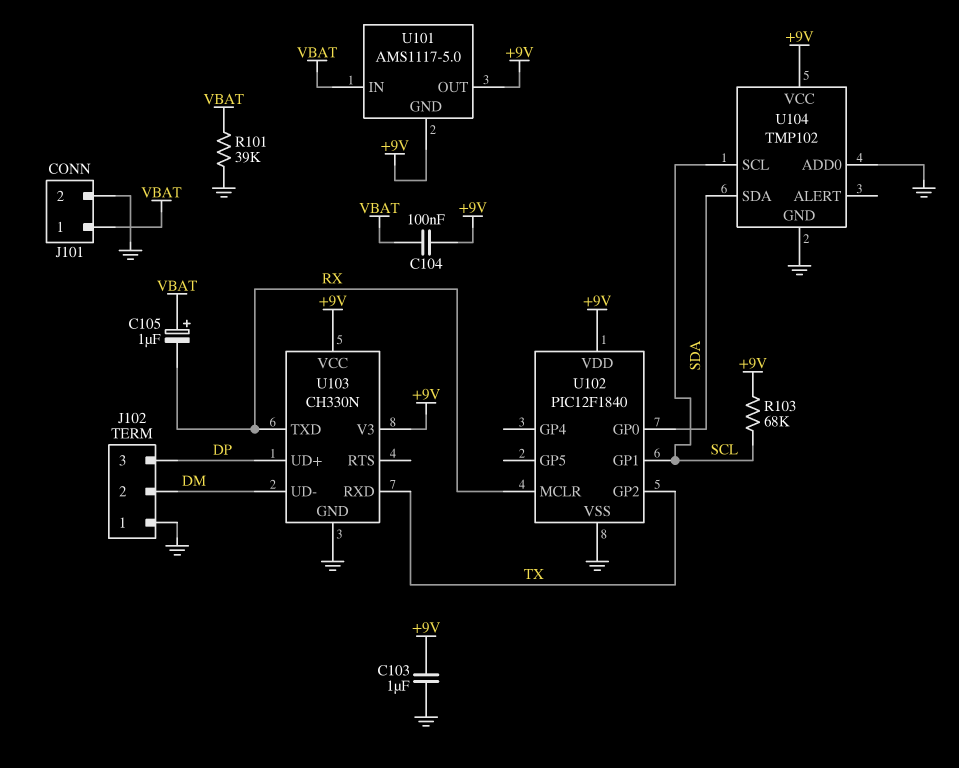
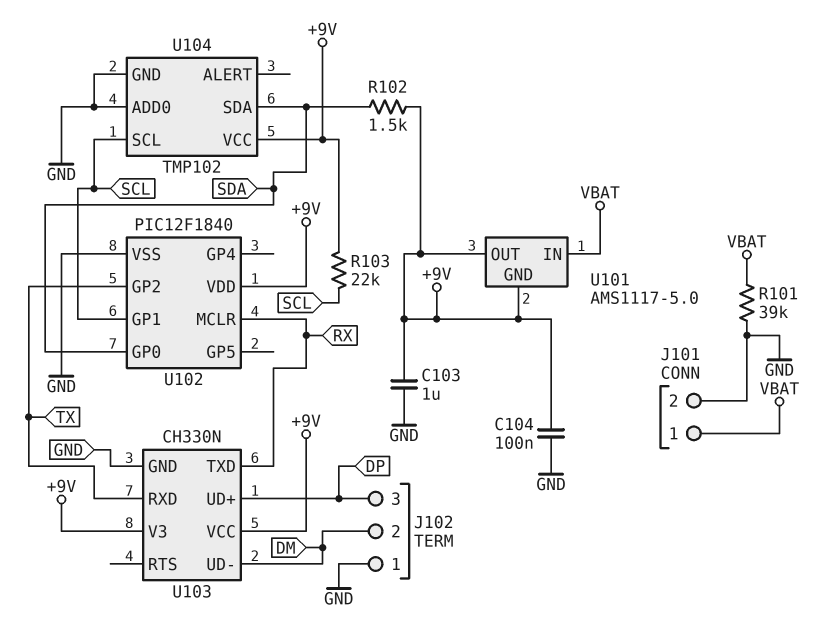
C104: 100nF (+9V, VBAT) -> 100nF (+9V, GND)
C105: 1uF (plus VBAT, minus RX) -> none
R102: none -> 1.5k (+9V, SDA)
R103: 68k (+9V, SCL) -> 22k (+9V, SCL)

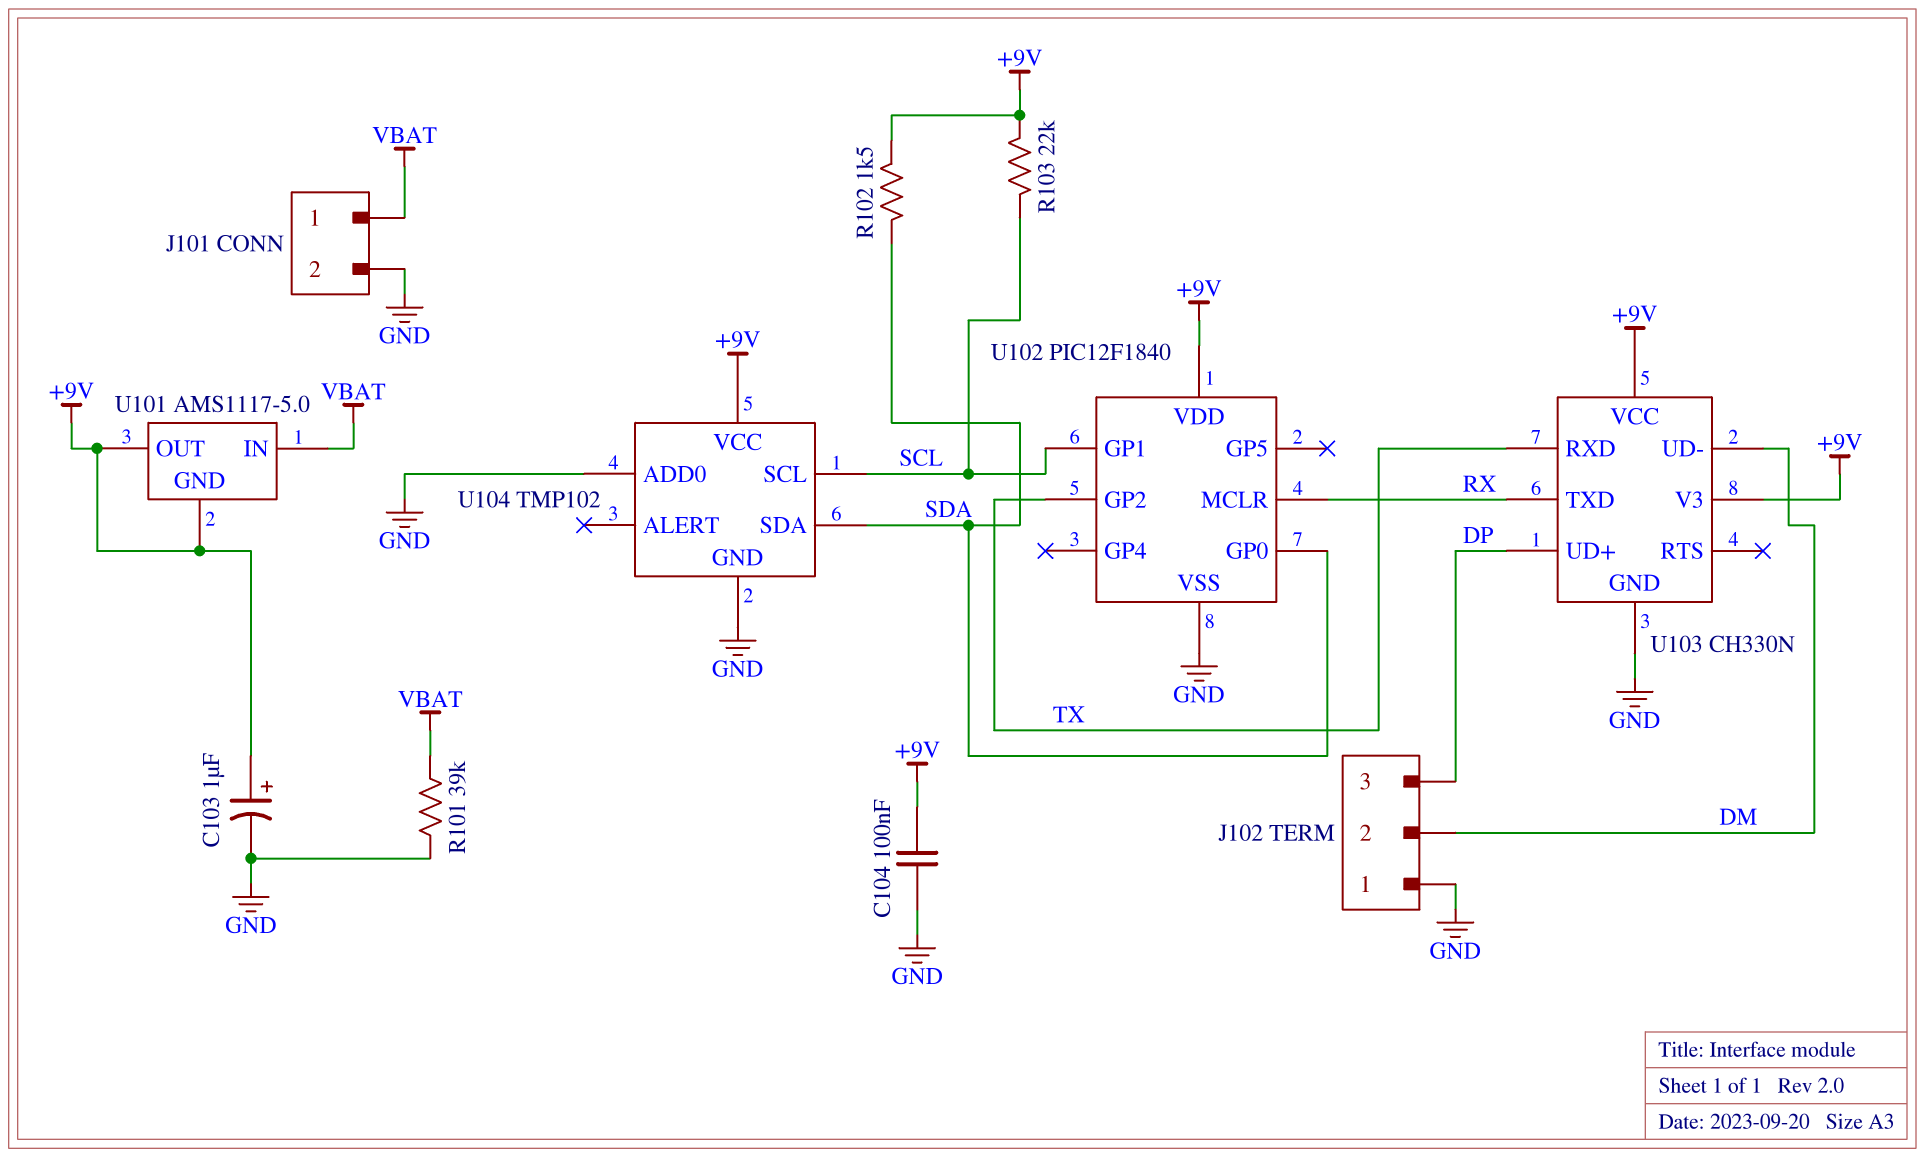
C103: 1uF (+9V, GND) -> 1uF (plus +9V, minus GND)

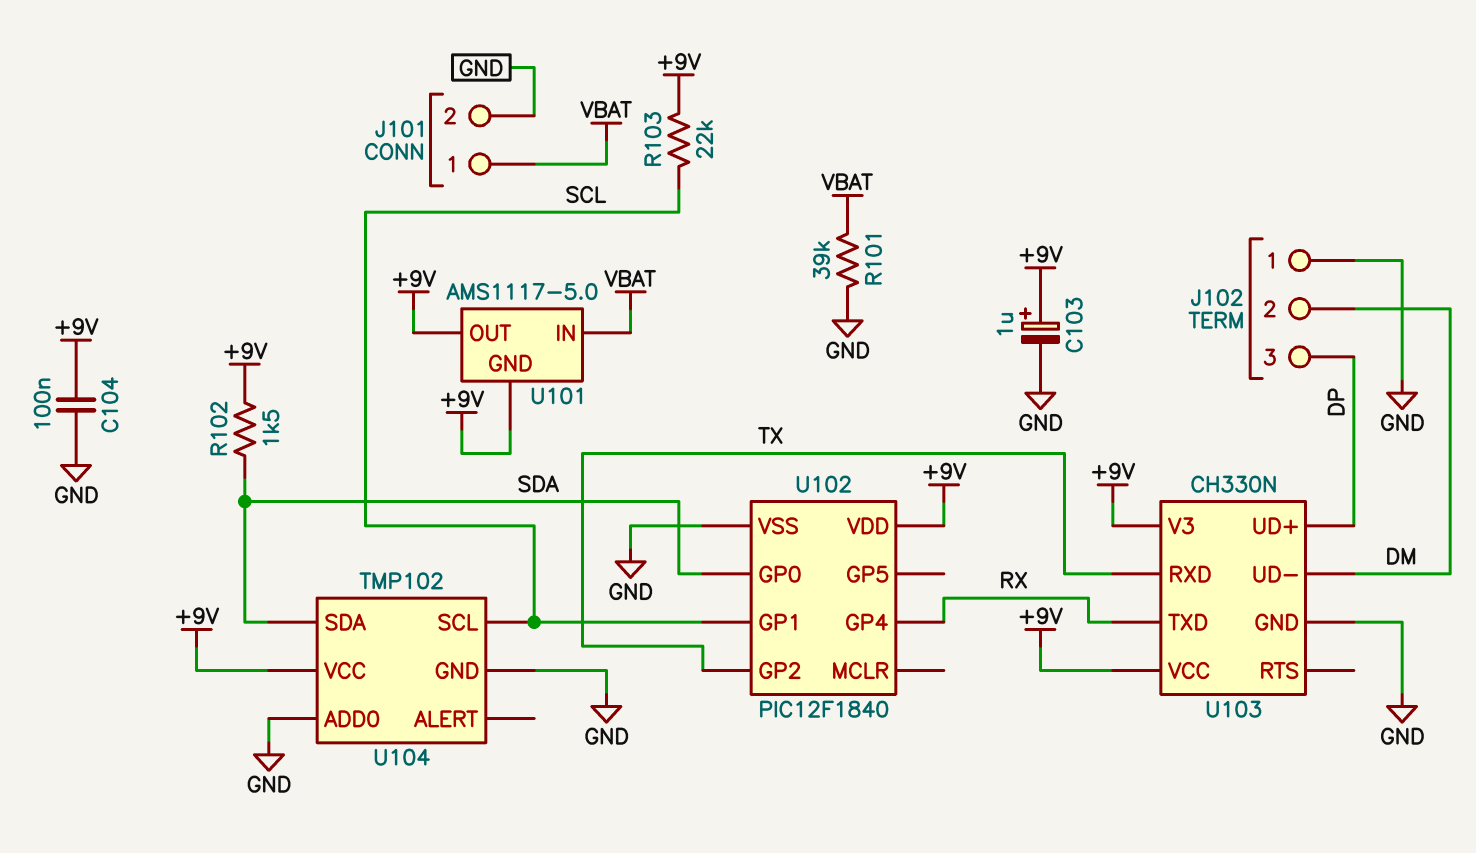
U102 pin GP4: none -> RX
U102 pin MCLR: RX -> none

